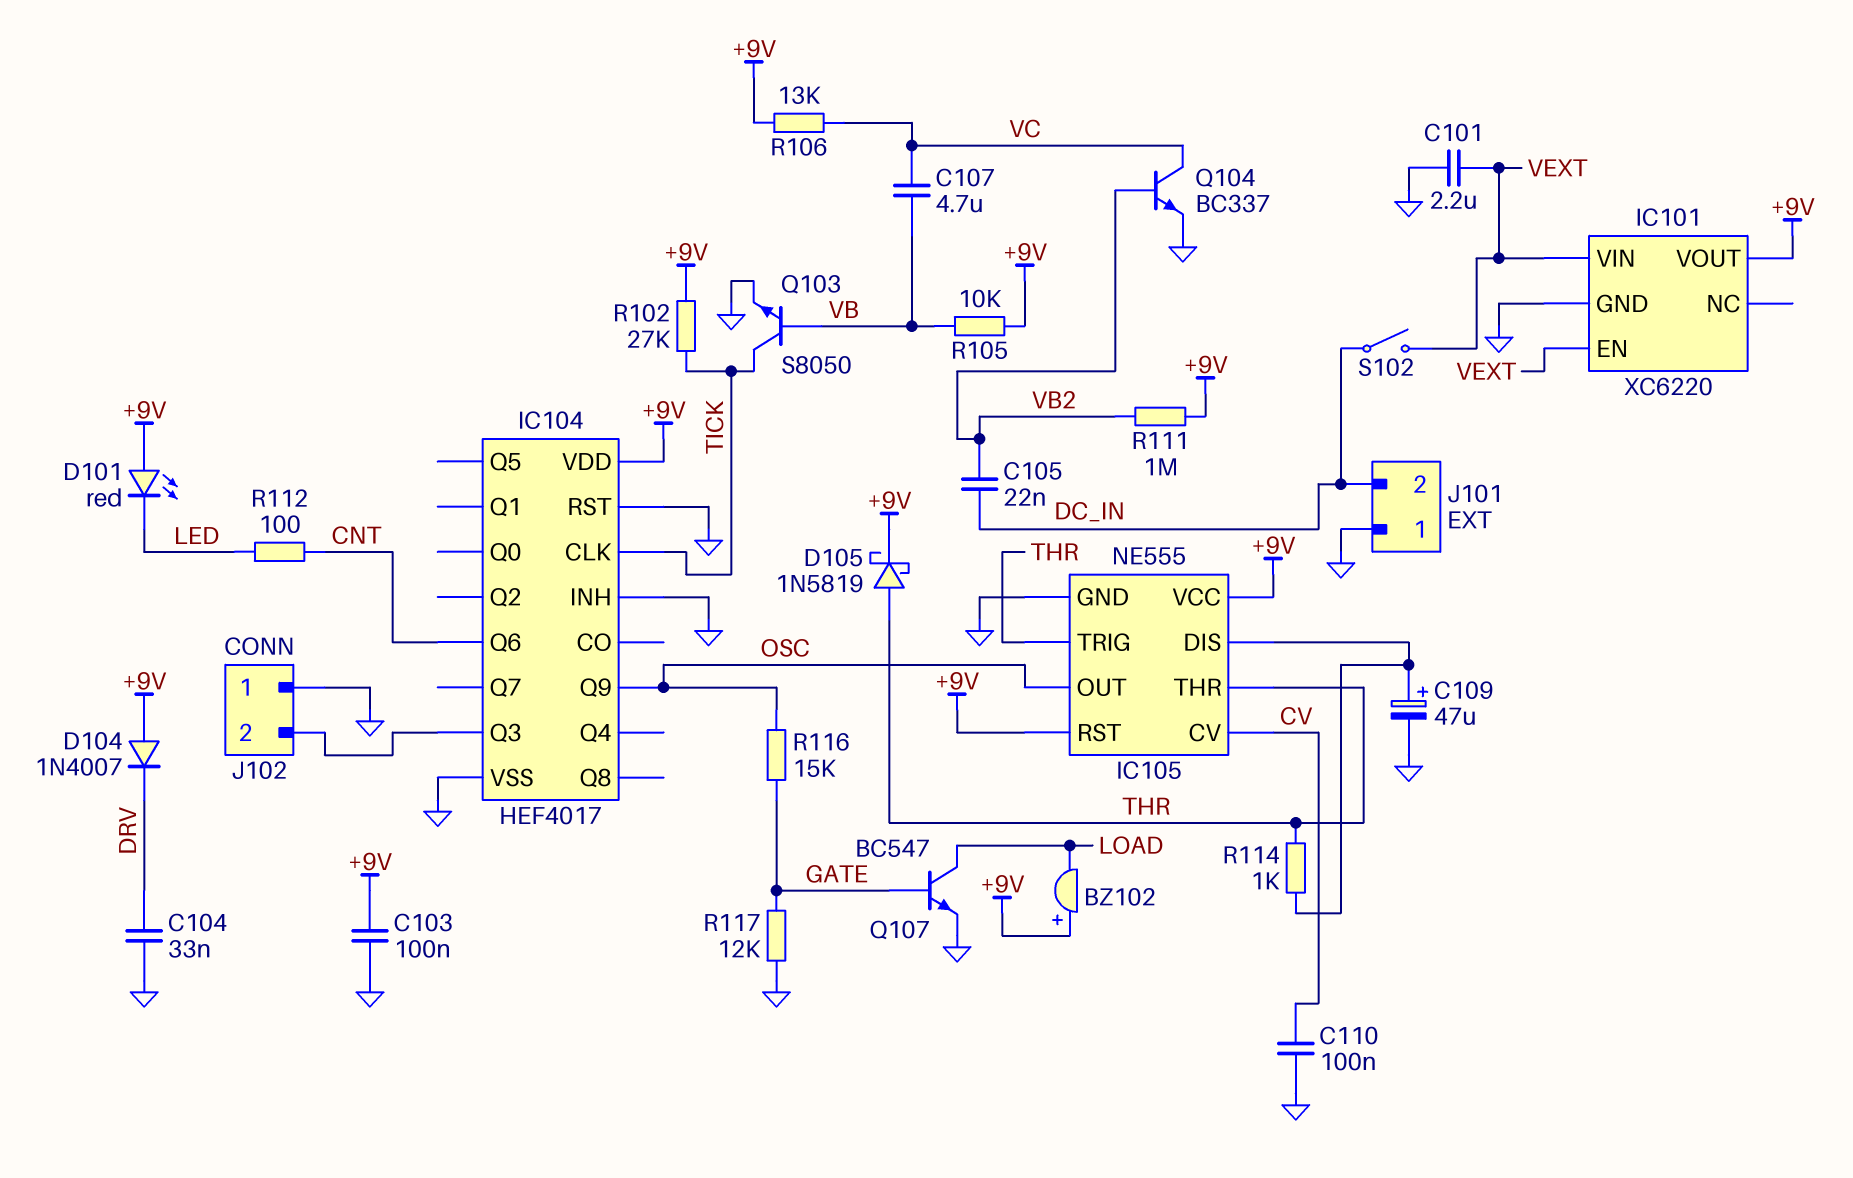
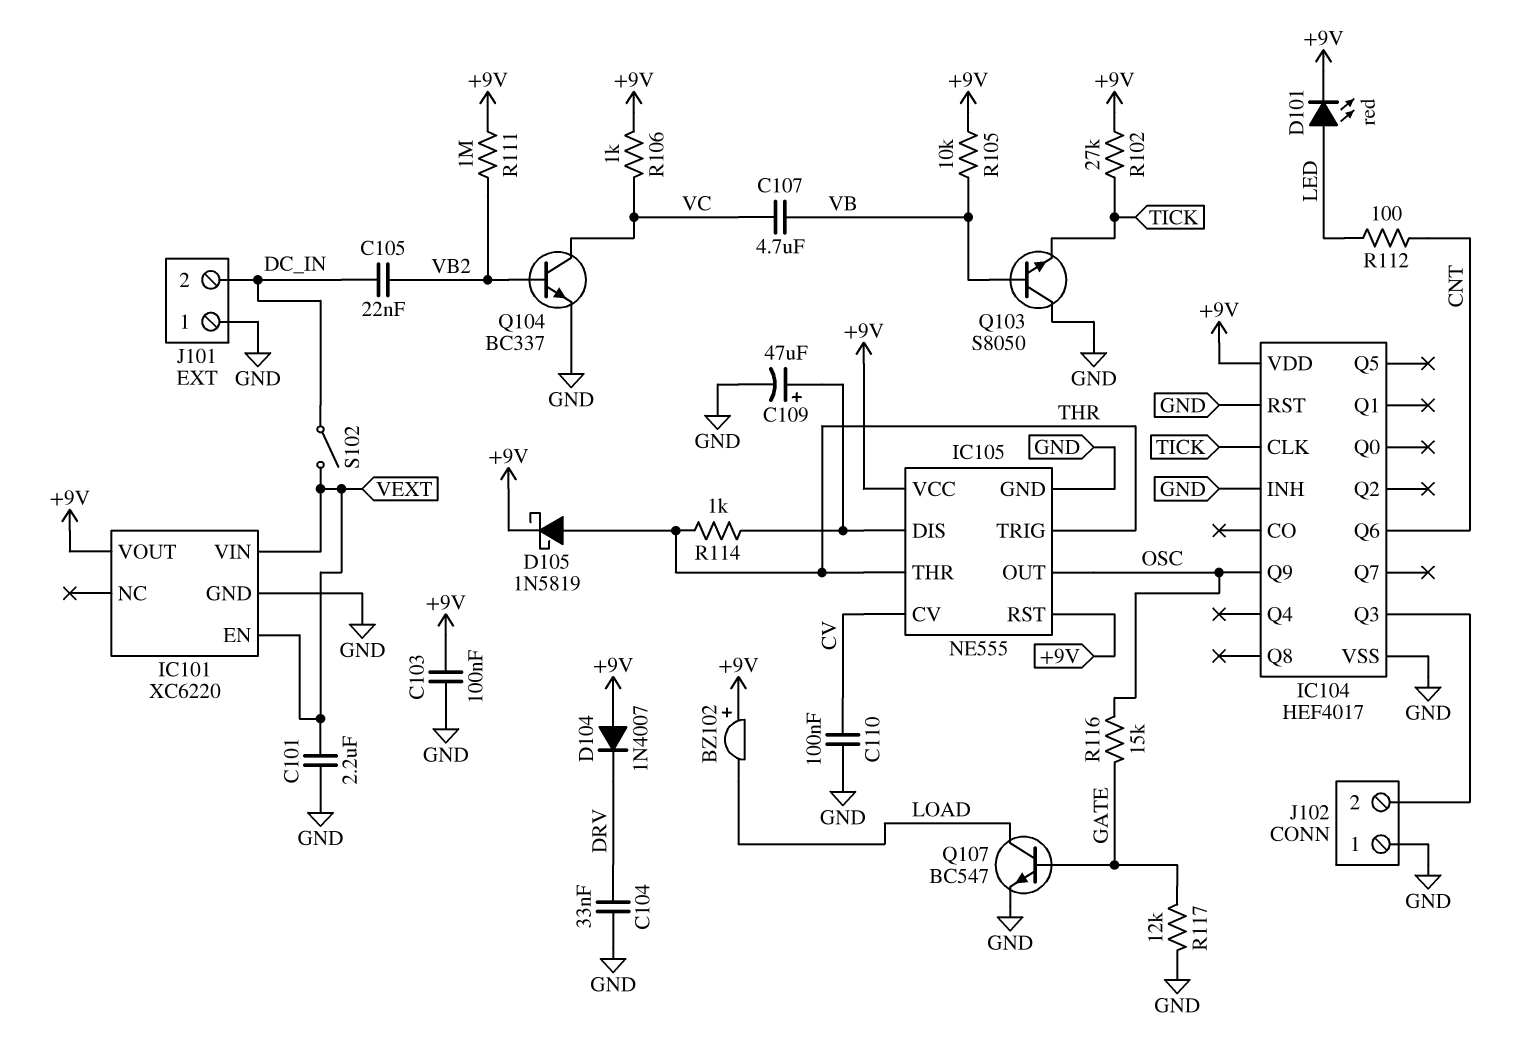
D101: LED red (A +9V, K LED) -> LED red (A LED, K +9V)
Q103: NPN S8050 (B VB, C TICK, E GND) -> NPN S8050 (B VB, C GND, E TICK)
R106: 13k (+9V, VC) -> 1k (+9V, VC)

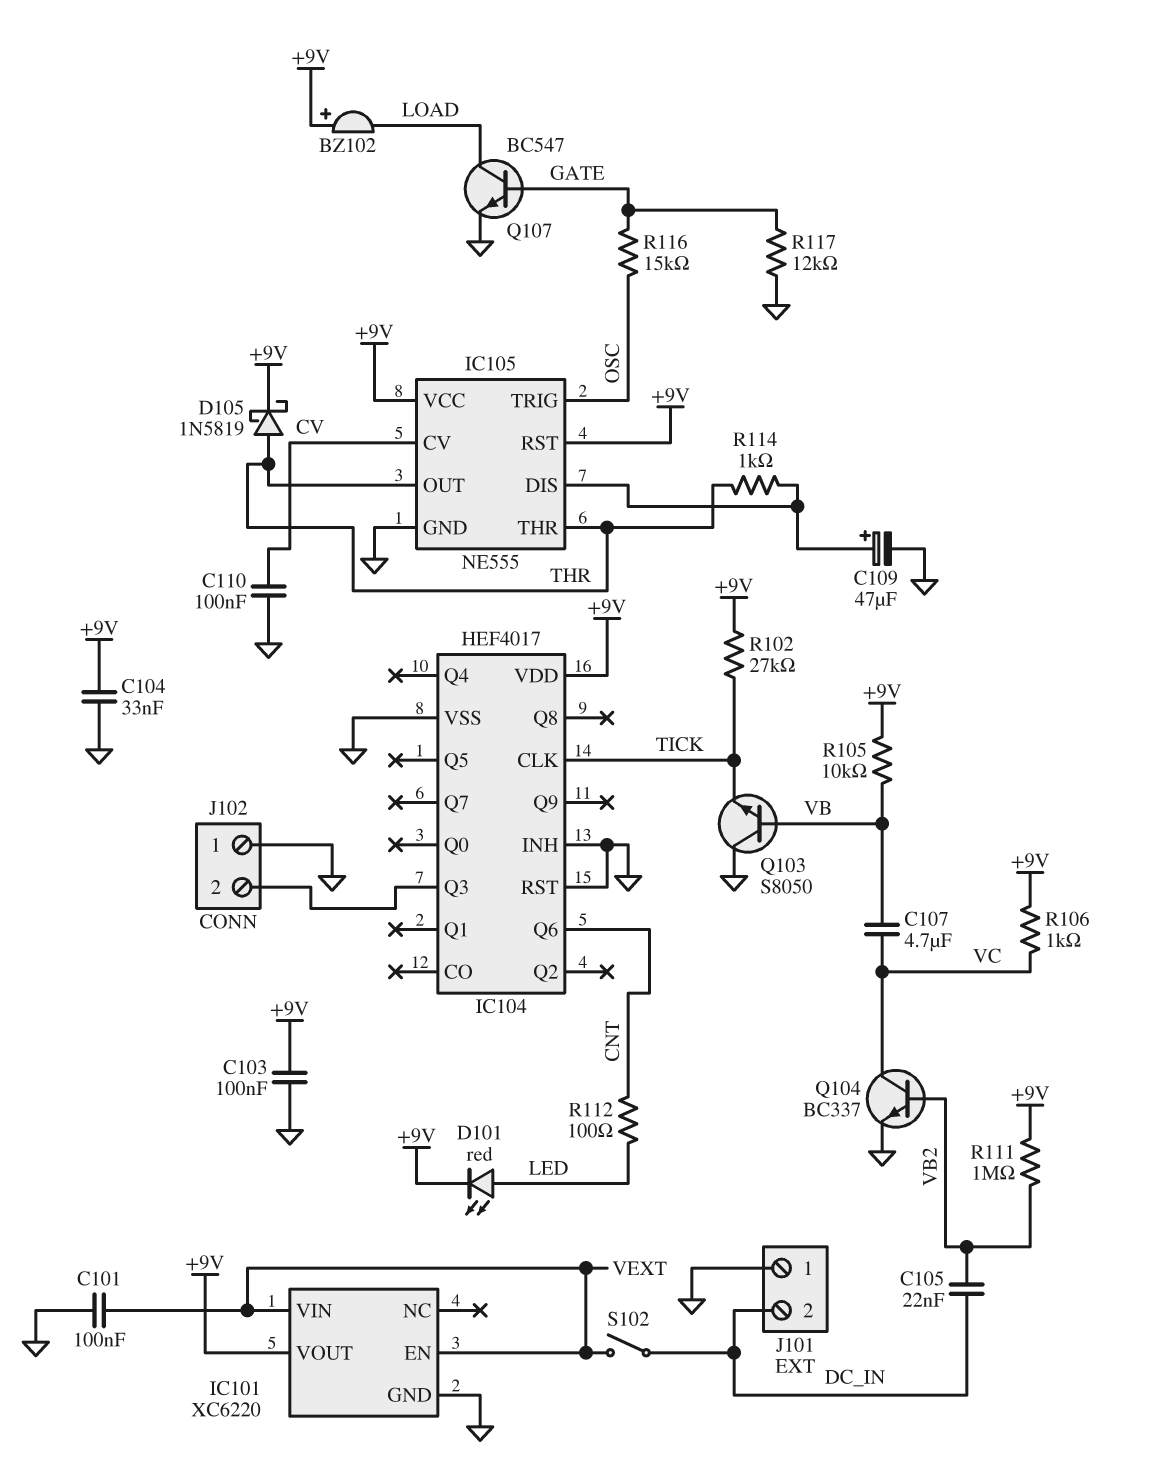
C101: 2.2uF (GND, VEXT) -> 100nF (GND, VEXT)
C104: 33nF (DRV, GND) -> 33nF (+9V, GND)
D104: diode 1N4007 (A +9V, K DRV) -> none
IC104 pin Q9: OSC -> none
IC105 pin OUT: OSC -> THR
IC105 pin TRIG: THR -> OSC

